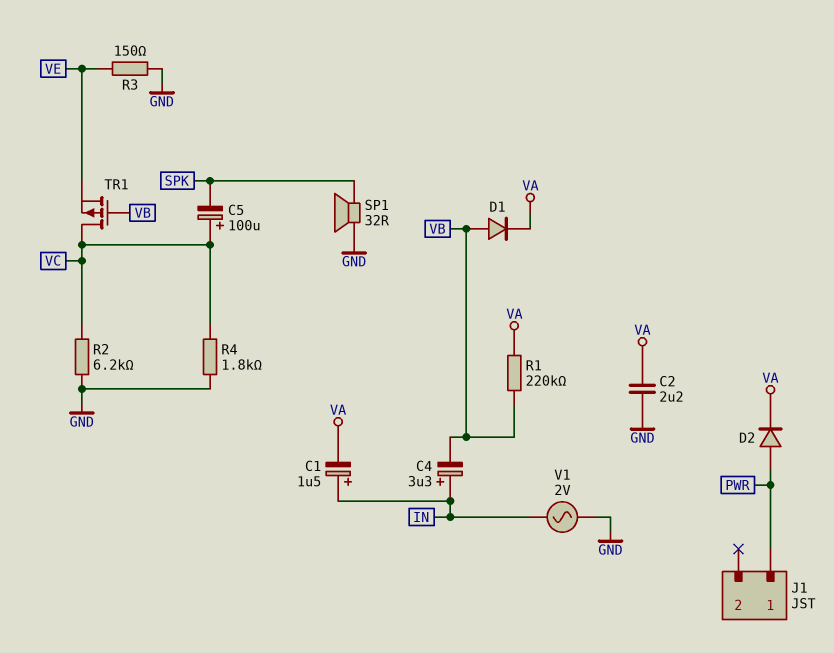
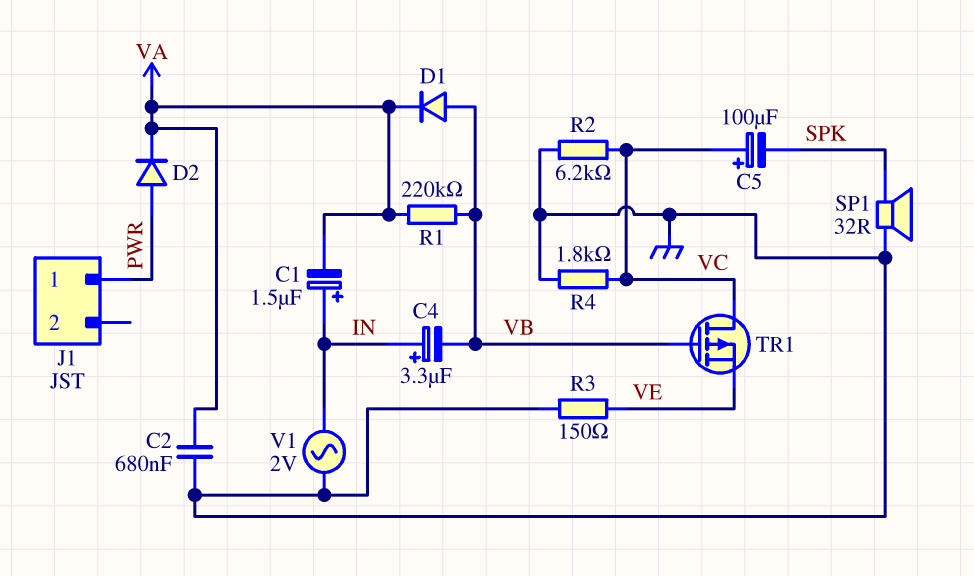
C2: 2.2uF (GND, VA) -> 680nF (GND, VA)

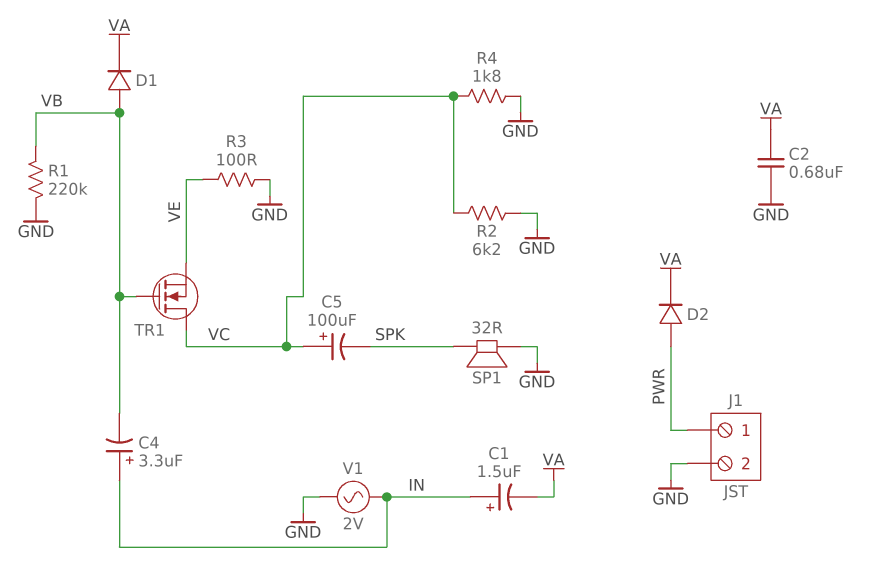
J1 pin 2: none -> GND
R1: 220k (VA, VB) -> 220k (GND, VB)
R3: 150 (GND, VE) -> 100 (GND, VE)
TR1: PMOS (G VB, D VC, S VE) -> NMOS (G VB, D VC, S VE)

